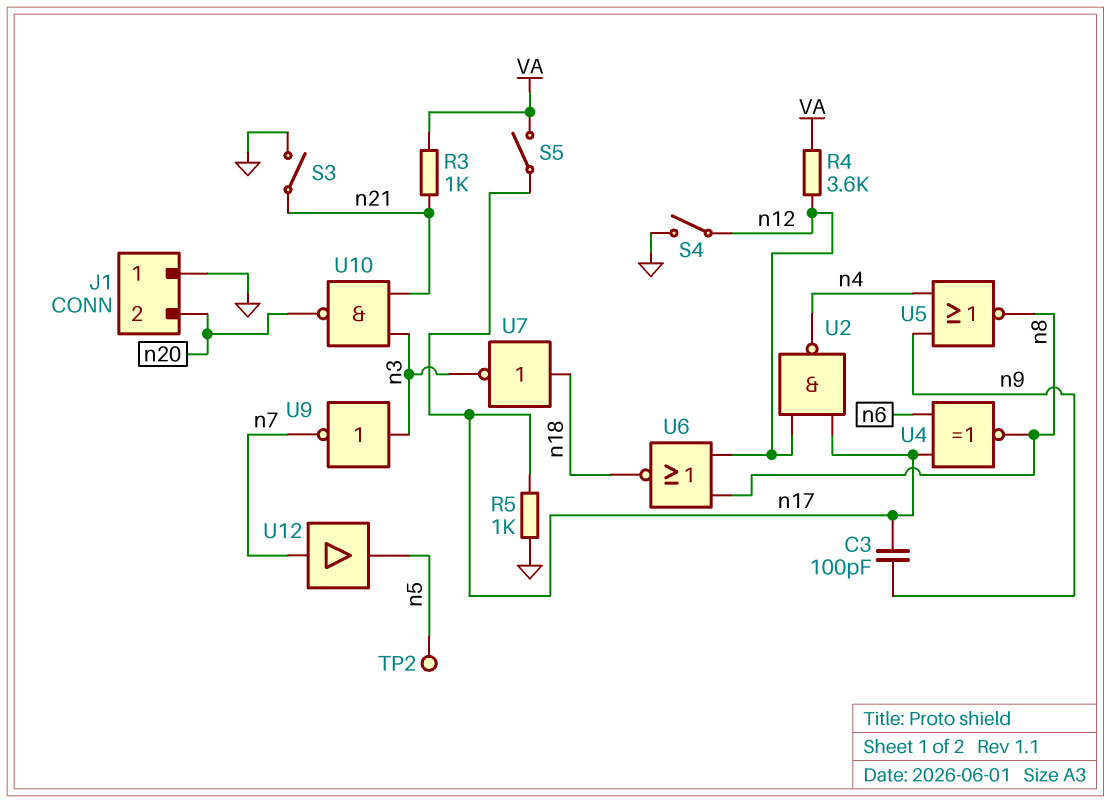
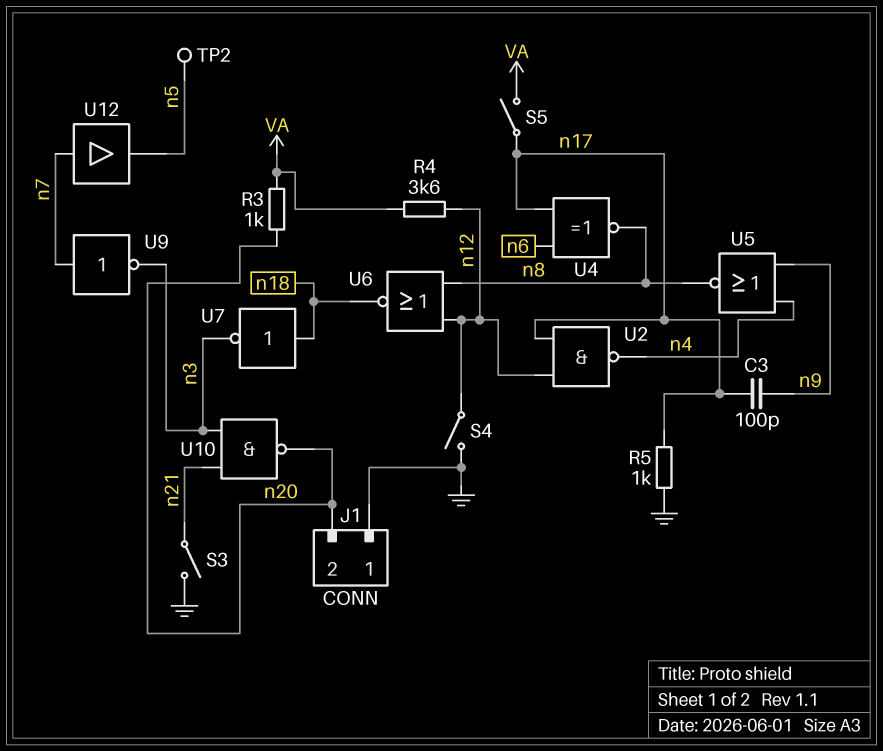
R3: 1k (VA, n21) -> 1k (VA, n20)
U9: NOT (in n3, out n7) -> NOT (in n7, out n3)

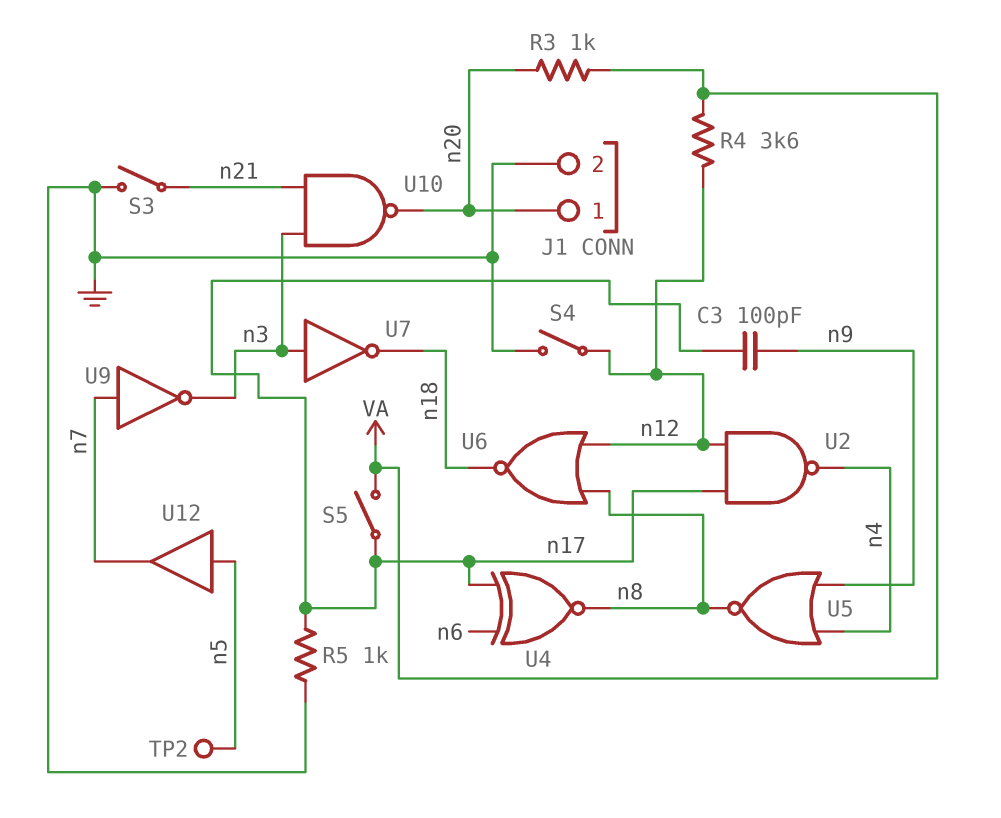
J1 pin 1: GND -> n20
J1 pin 2: n20 -> GND
U7: NOT (in n18, out n3) -> NOT (in n3, out n18)
U12: buffer (in n7, out n5) -> buffer (in n5, out n7)

